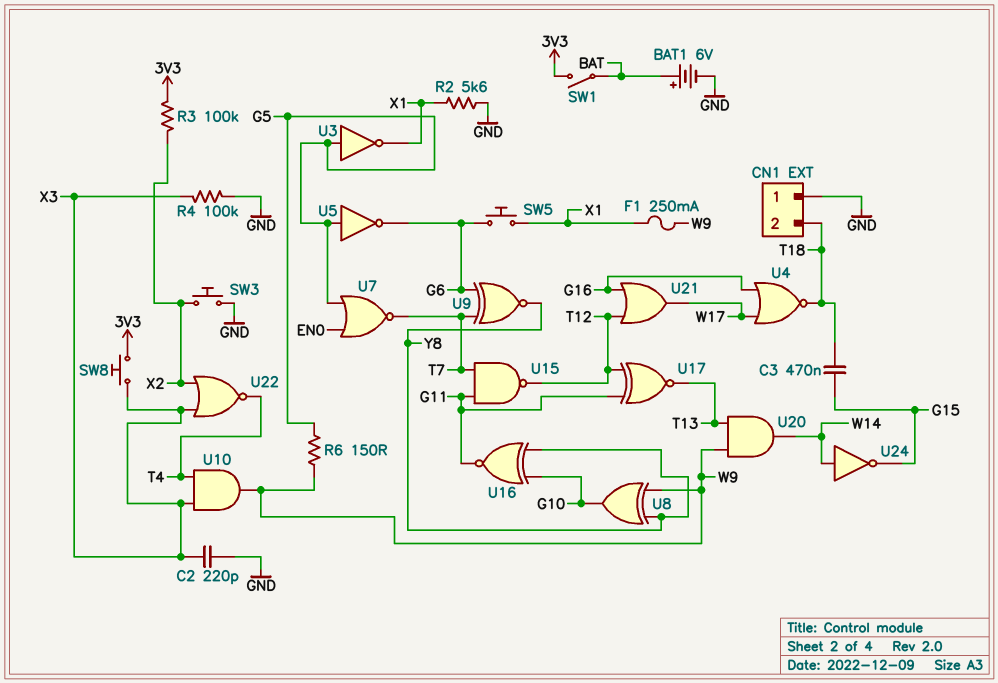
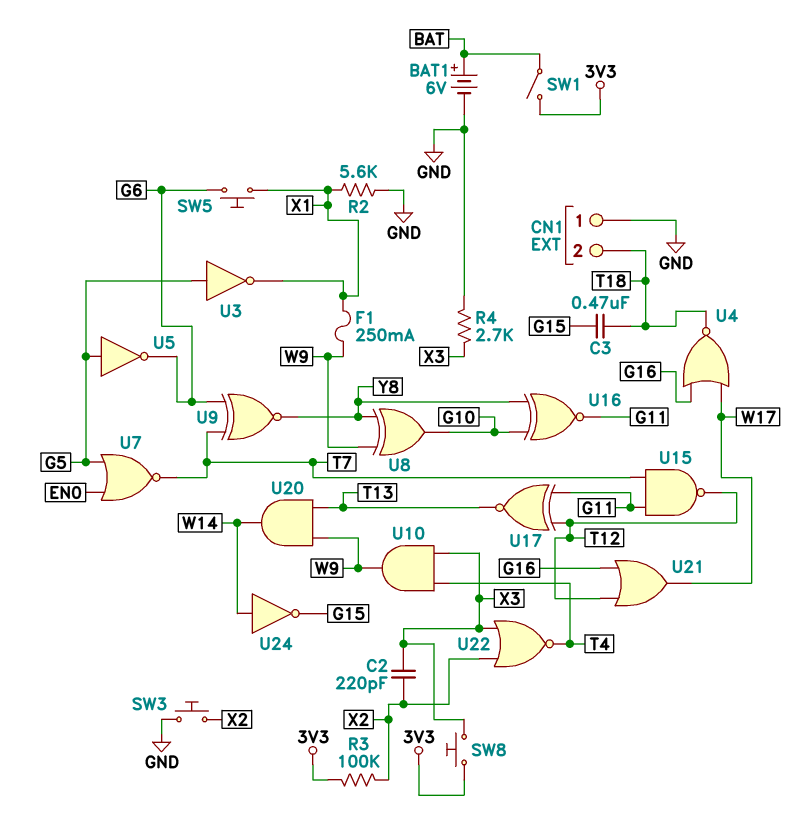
C2: 220pF (GND, X3) -> 220pF (X2, X3)
R4: 100k (GND, X3) -> 2.7k (GND, X3)
R6: 150 (G5, W9) -> none

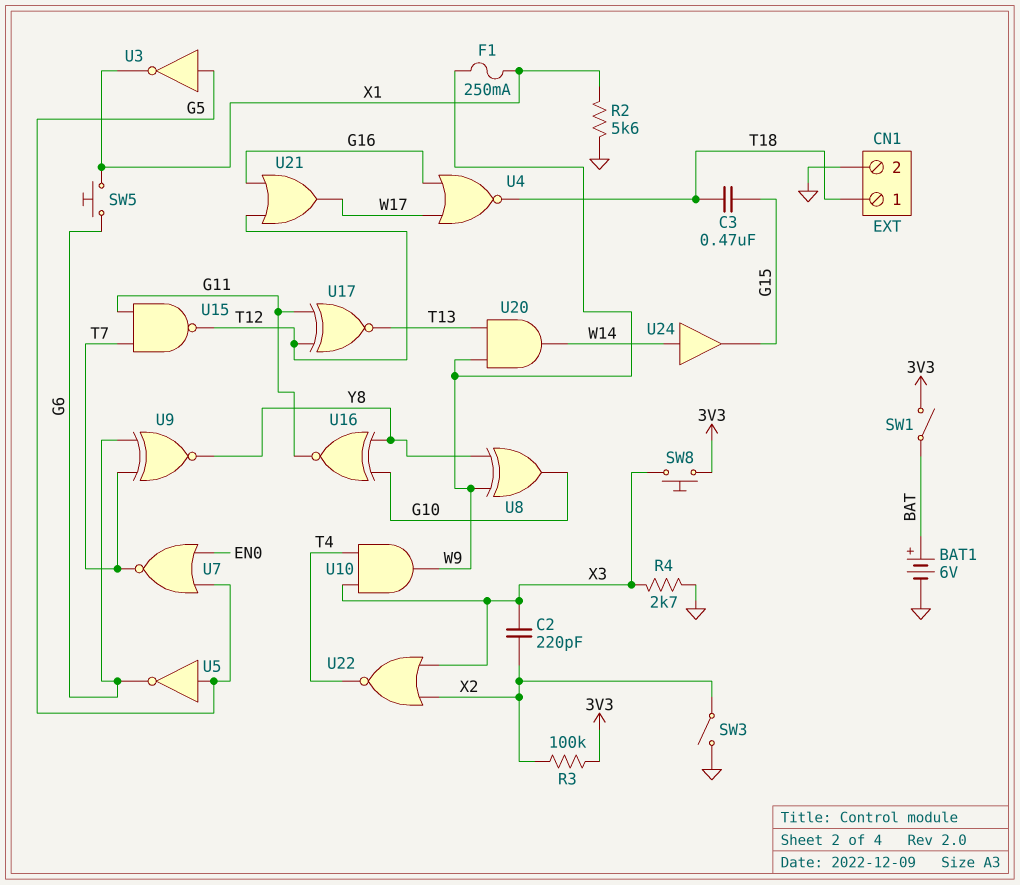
CN1 pin 1: GND -> T18
CN1 pin 2: T18 -> GND
SW3: button (GND, X2) -> switch (GND, X2)
U24: NOT (in W14, out G15) -> buffer (in W14, out G15)

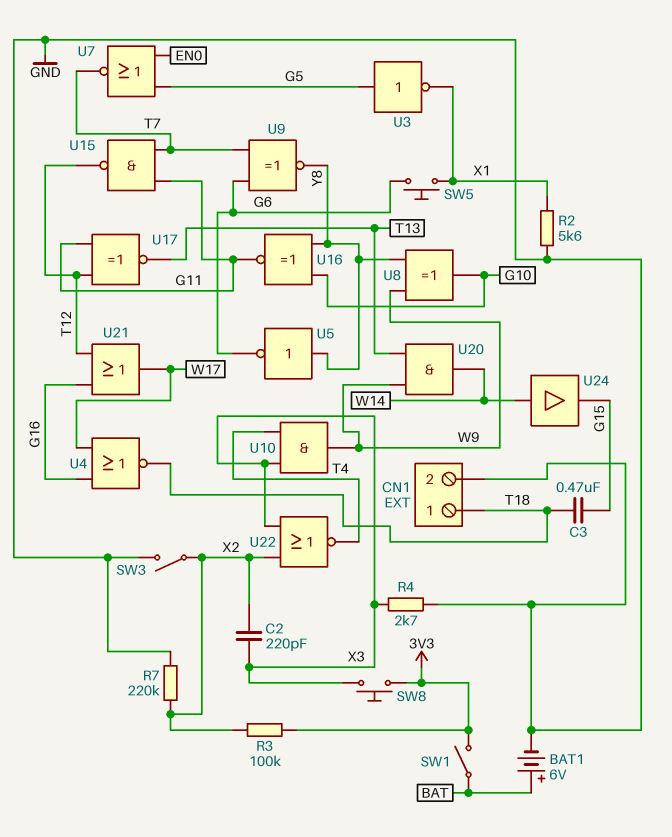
F1: 250mA (W9, X1) -> none
R7: none -> 220k (GND, X2)
U5: NOT (in G5, out G6) -> NOT (in Y8, out G6)

